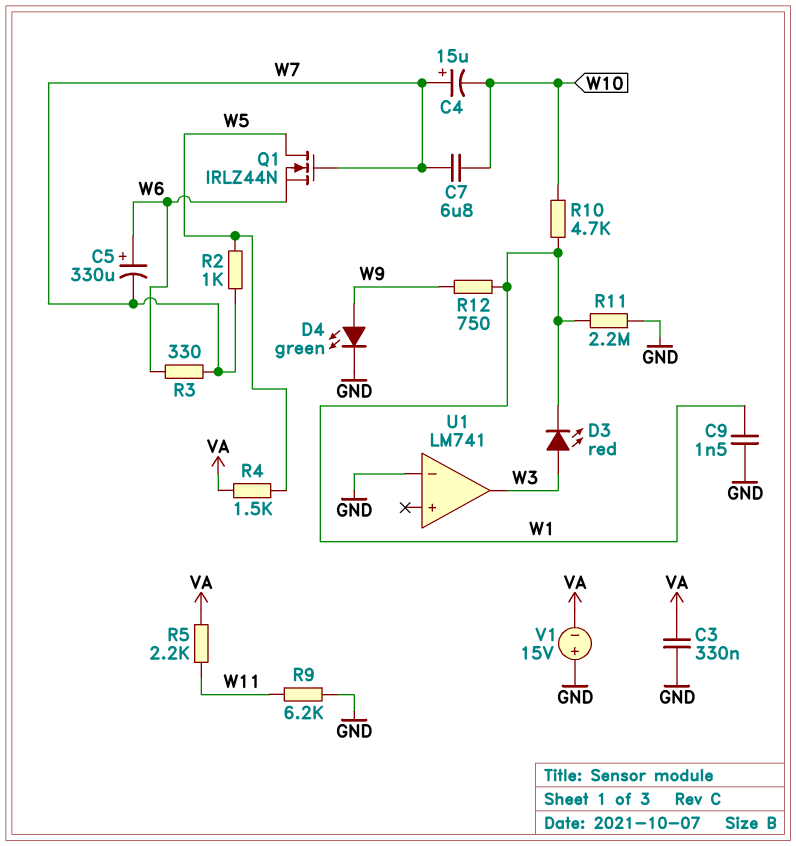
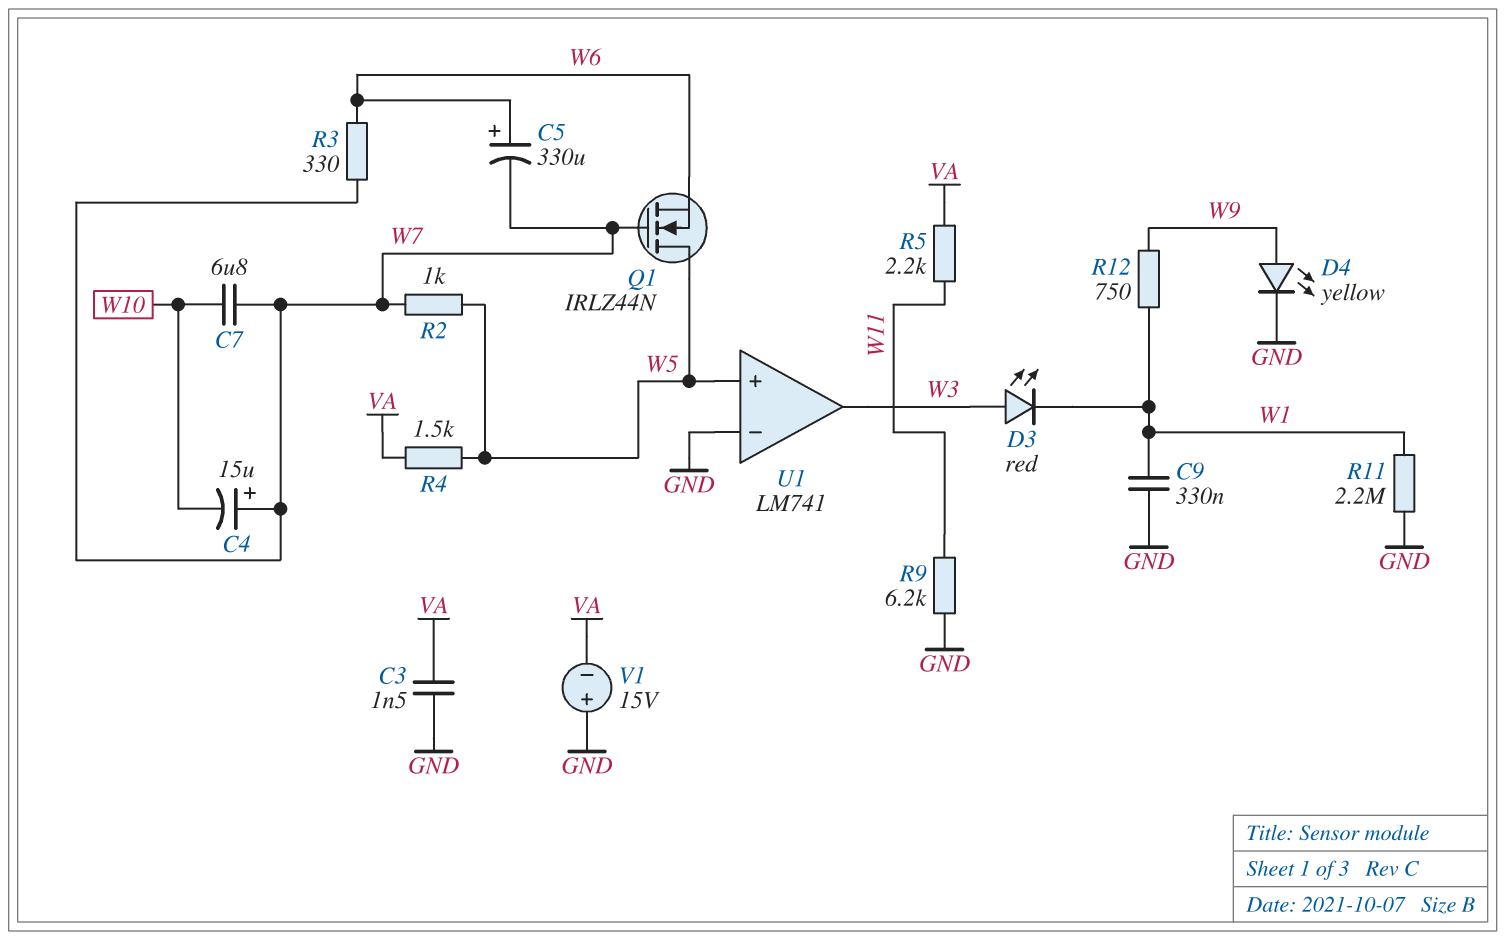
C3: 330nF (GND, VA) -> 1.5nF (GND, VA)
C9: 1.5nF (GND, W1) -> 330nF (GND, W1)
D4: LED green (A W9, K GND) -> LED yellow (A W9, K GND)
R10: 4.7k (W1, W10) -> none
U1 pin in+: none -> W5

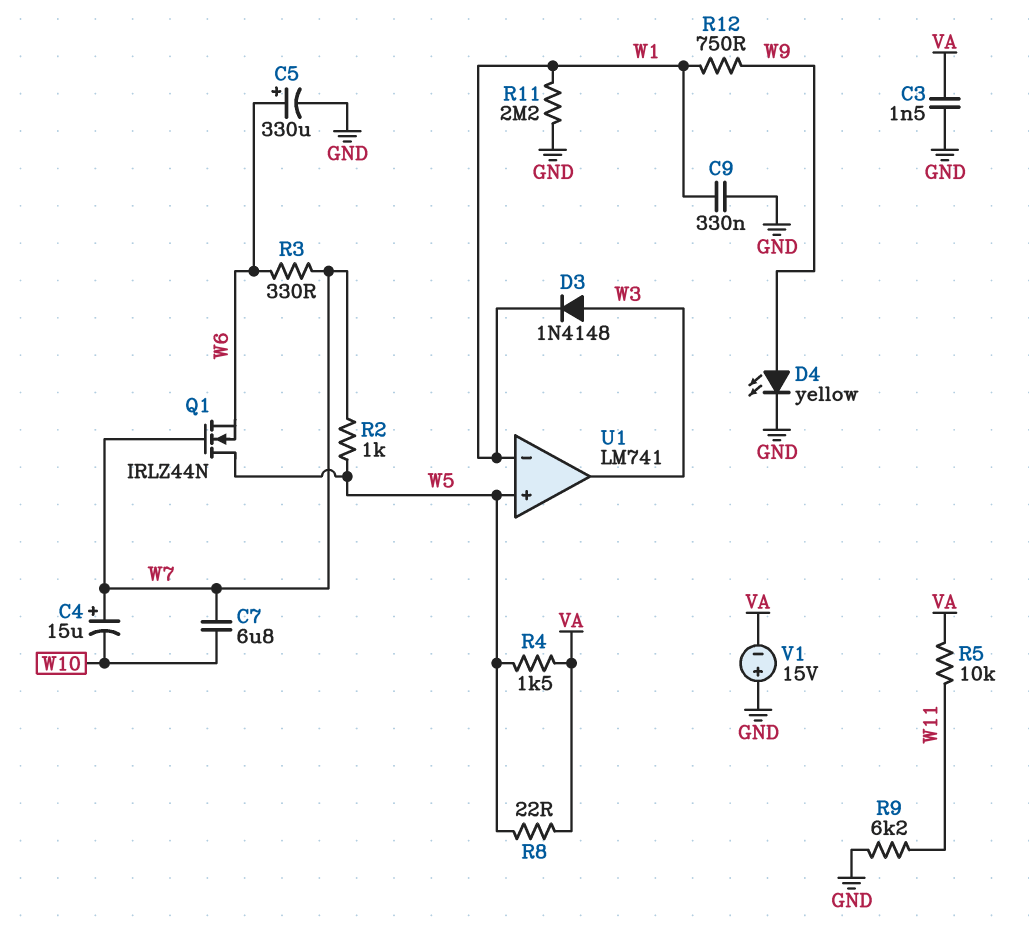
C5: 330uF (plus W6, minus W7) -> 330uF (plus W6, minus GND)
D3: LED red (A W3, K W1) -> diode 1N4148 (A W3, K W1)
R5: 2.2k (VA, W11) -> 10k (VA, W11)
R8: none -> 22 (VA, W5)
U1 pin in-: GND -> W1

